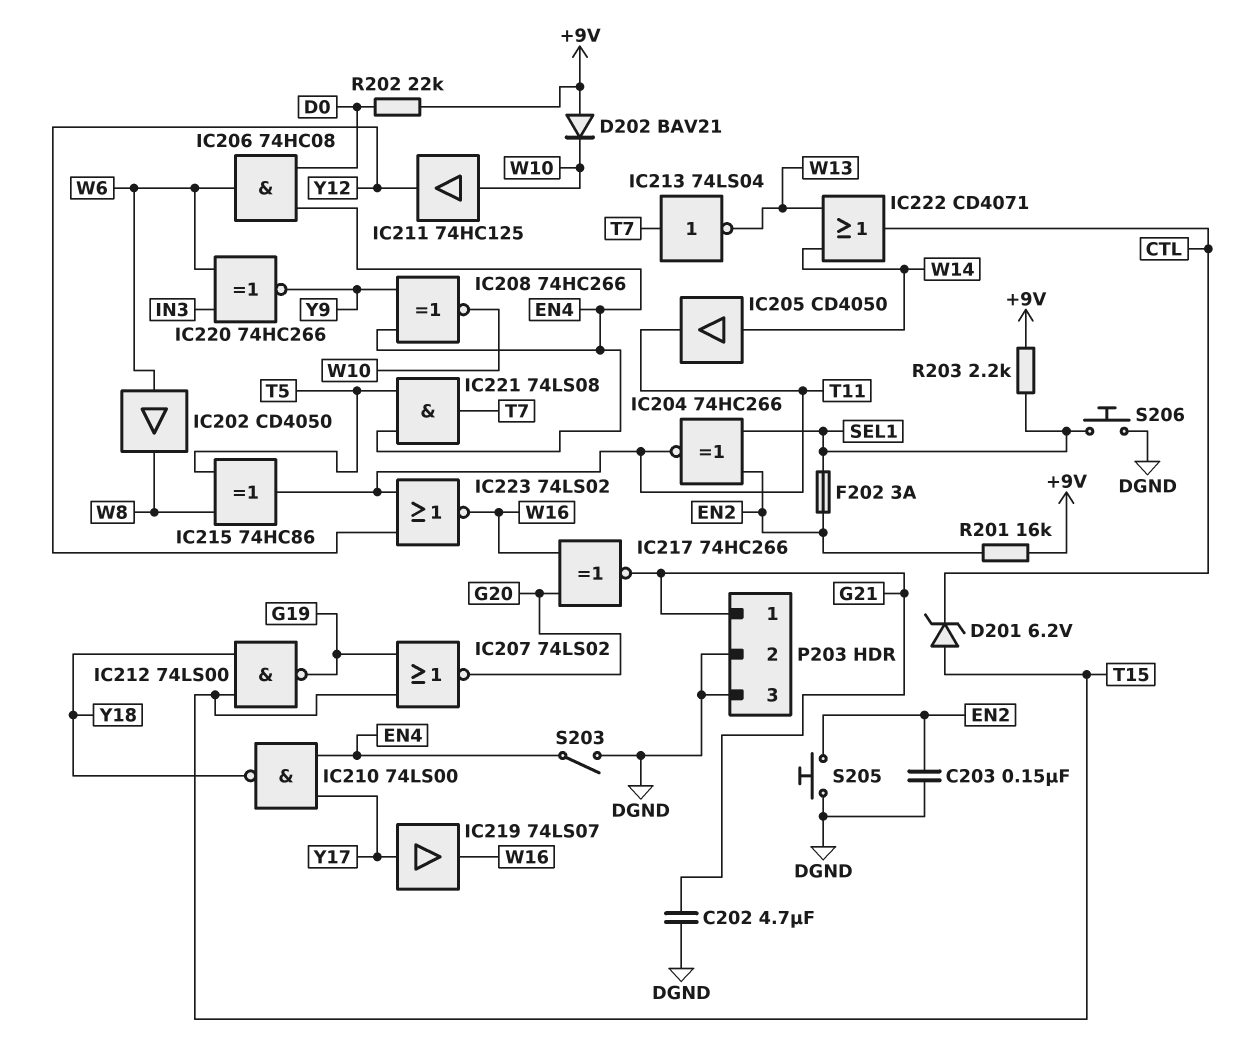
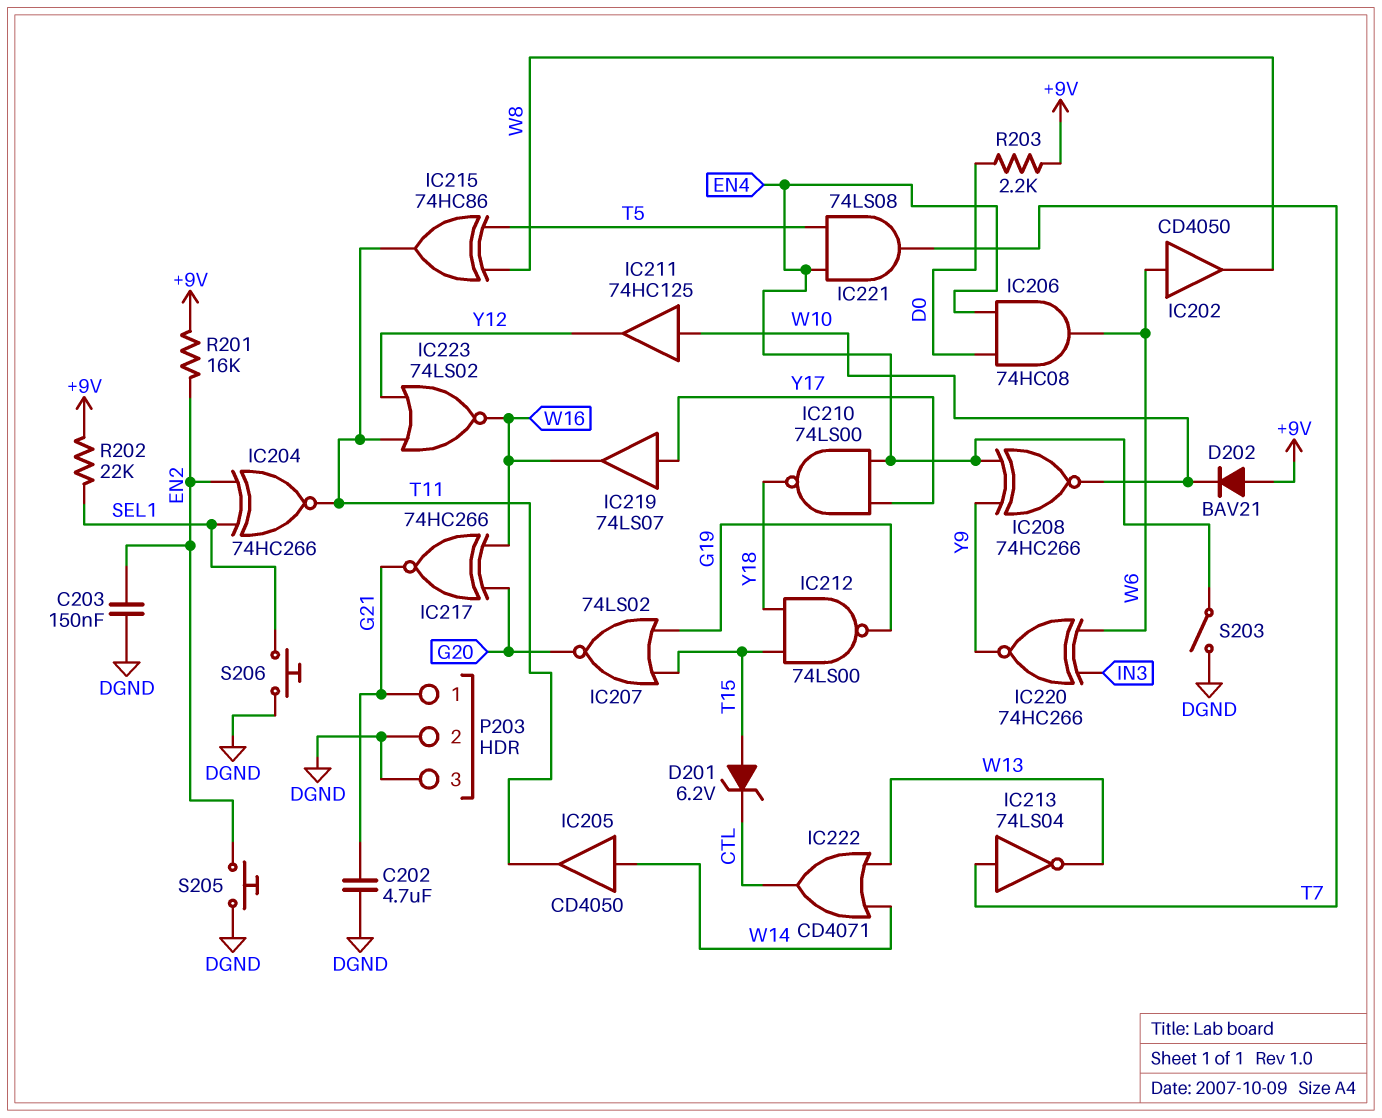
F202: 3A (EN2, SEL1) -> none
R202: 22k (+9V, D0) -> 22k (+9V, SEL1)
R203: 2.2k (+9V, SEL1) -> 2.2k (+9V, D0)

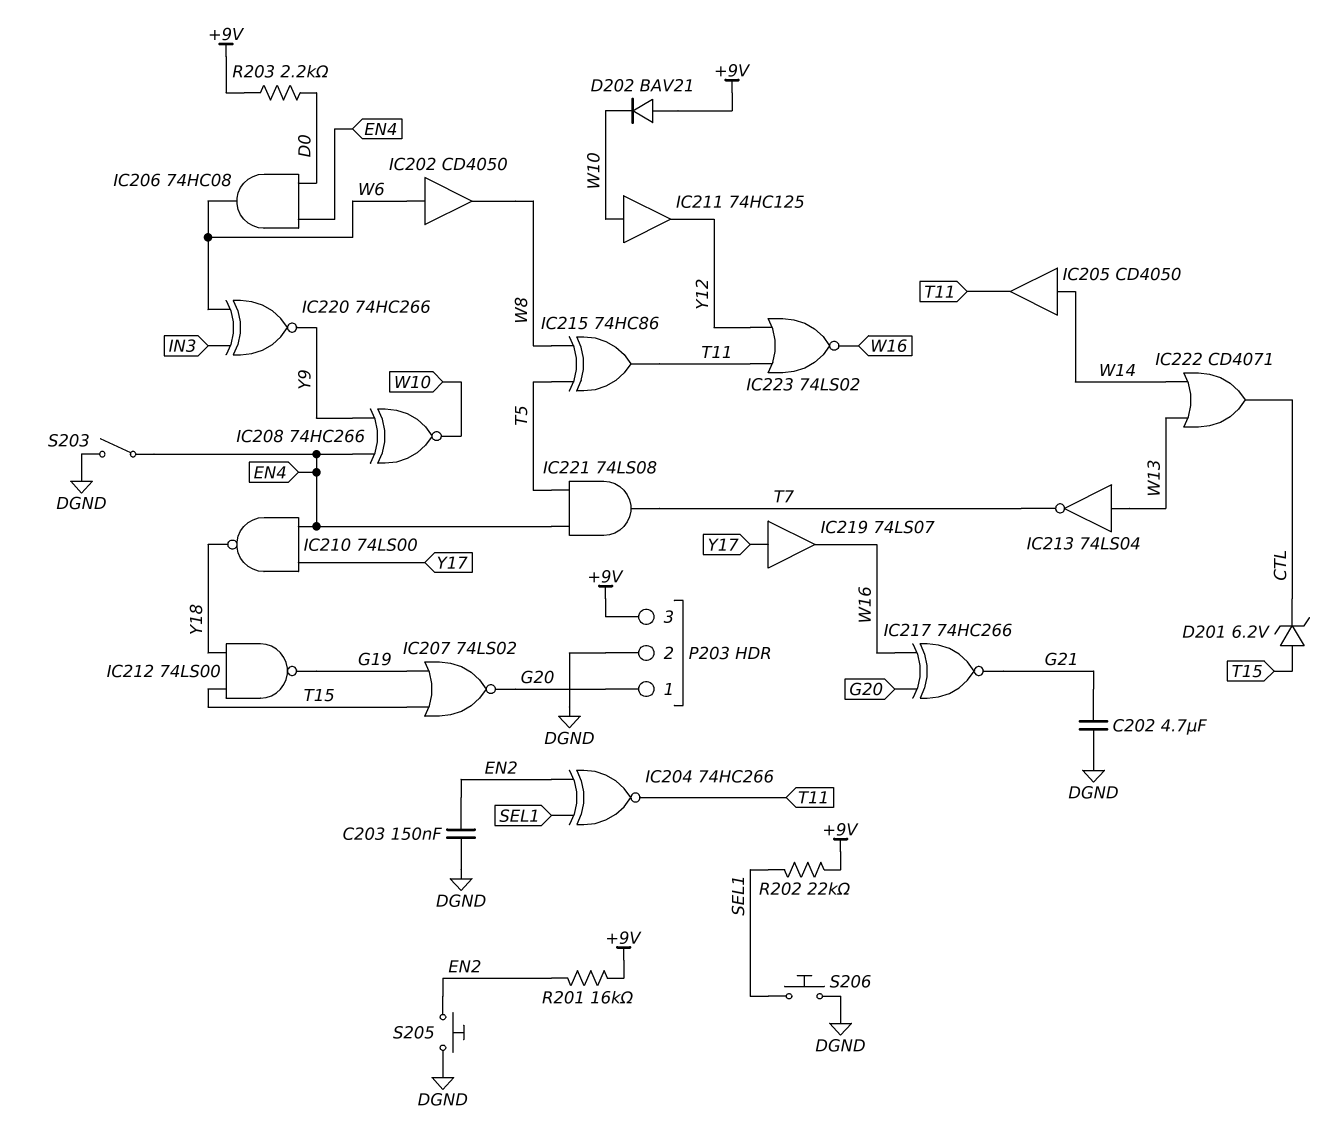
IC213: NOT 74LS04 (in T7, out W13) -> NOT 74LS04 (in W13, out T7)
P203 pin 1: G21 -> G20
P203 pin 3: DGND -> +9V

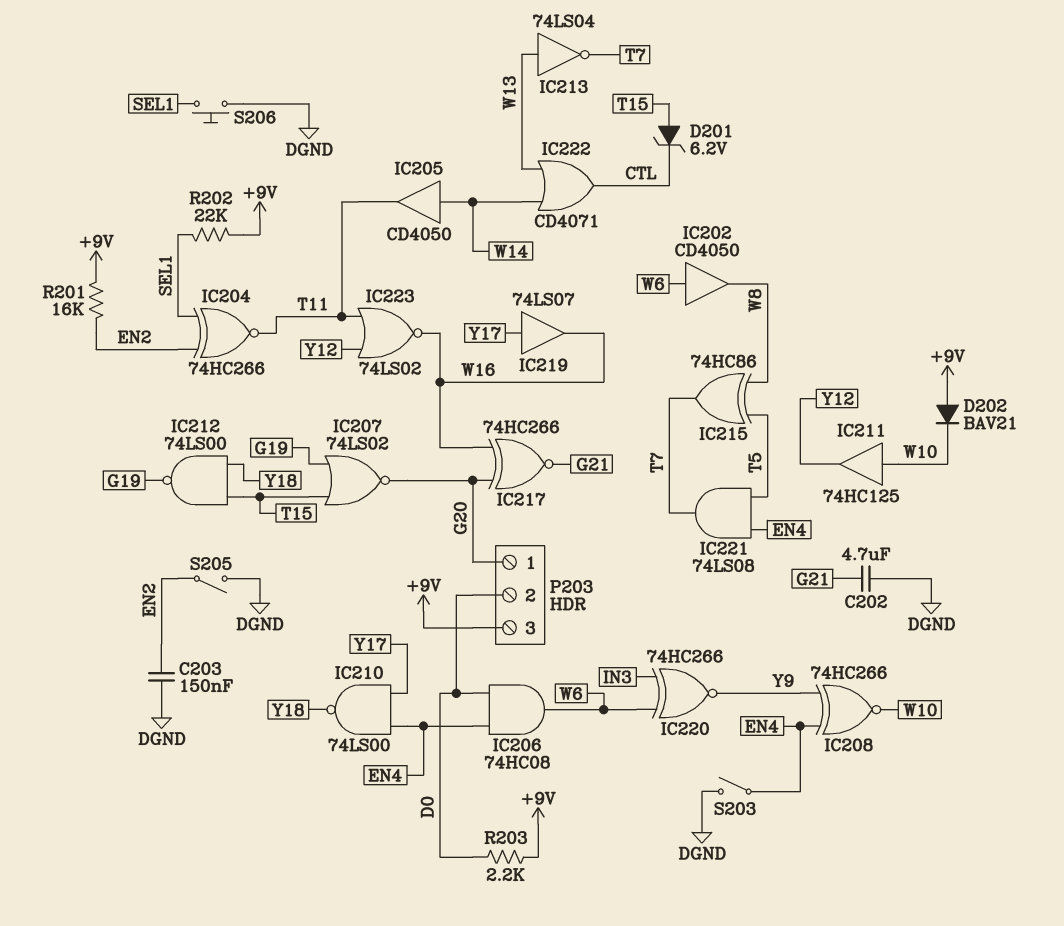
IC215: XOR 74HC86 (in T5, in W8, out T11) -> XOR 74HC86 (in T5, in W8, out T7)
P203 pin 2: DGND -> D0
S205: button (DGND, EN2) -> switch (DGND, EN2)

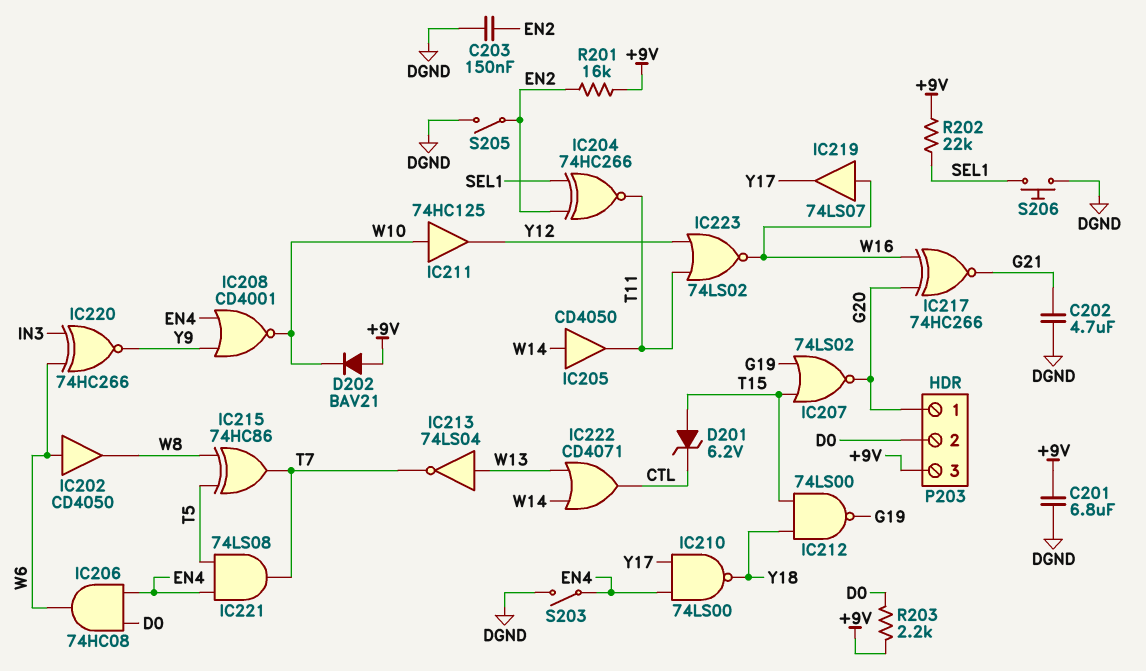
C201: none -> 6.8uF (+9V, DGND)
IC208: XNOR 74HC266 (in EN4, in Y9, out W10) -> NOR CD4001 (in EN4, in Y9, out W10)
IC219: buffer 74LS07 (in Y17, out W16) -> buffer 74LS07 (in W16, out Y17)

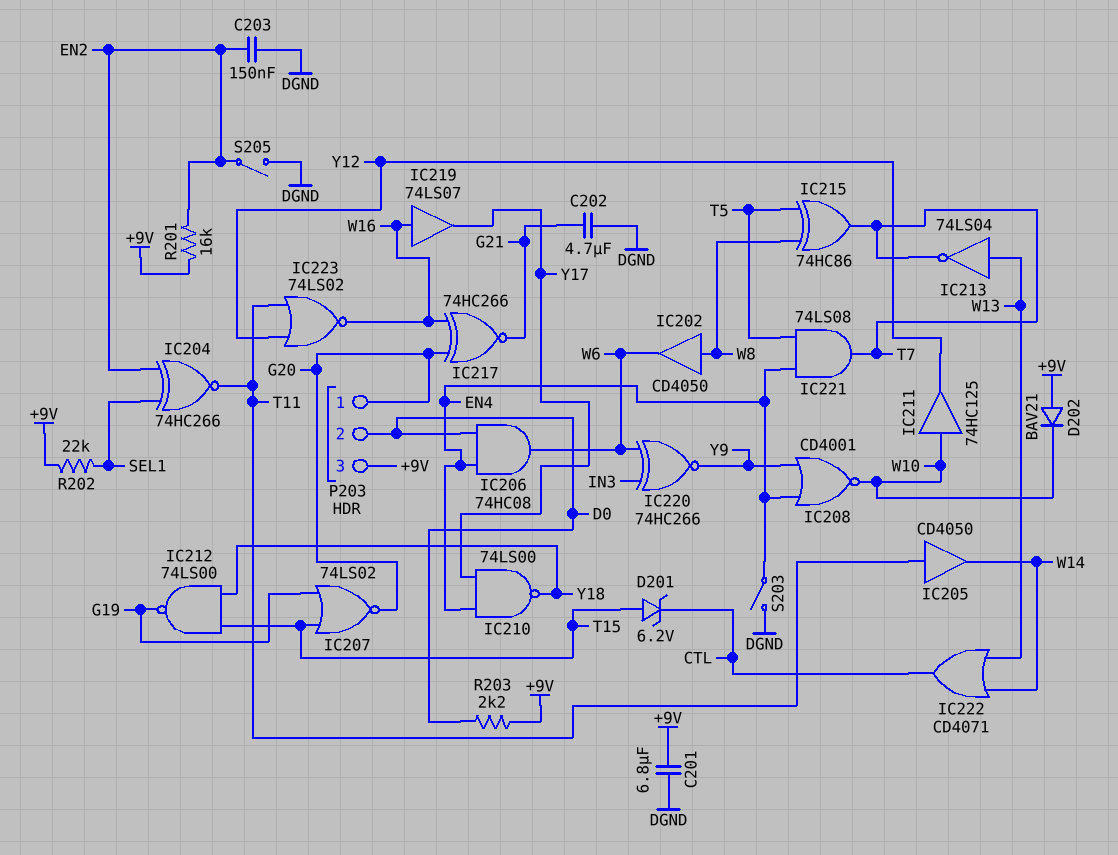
IC202: buffer CD4050 (in W6, out W8) -> buffer CD4050 (in W8, out W6)
IC205: buffer CD4050 (in W14, out T11) -> buffer CD4050 (in T11, out W14)
S206: button (DGND, SEL1) -> none

